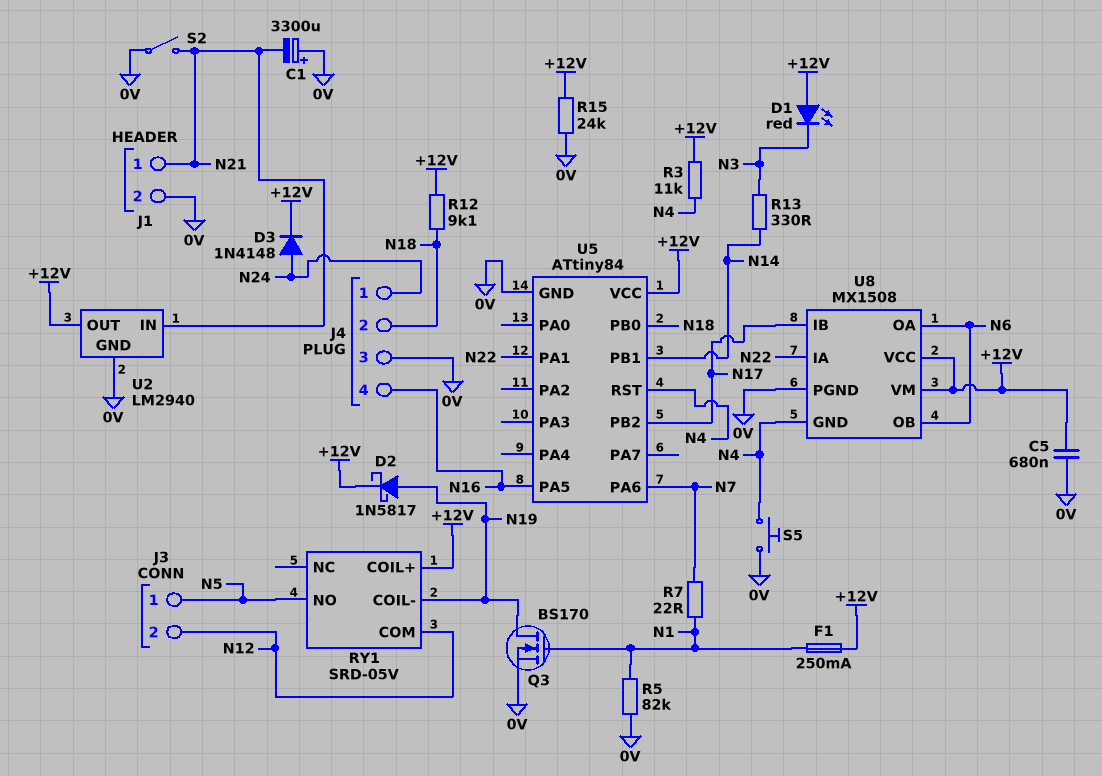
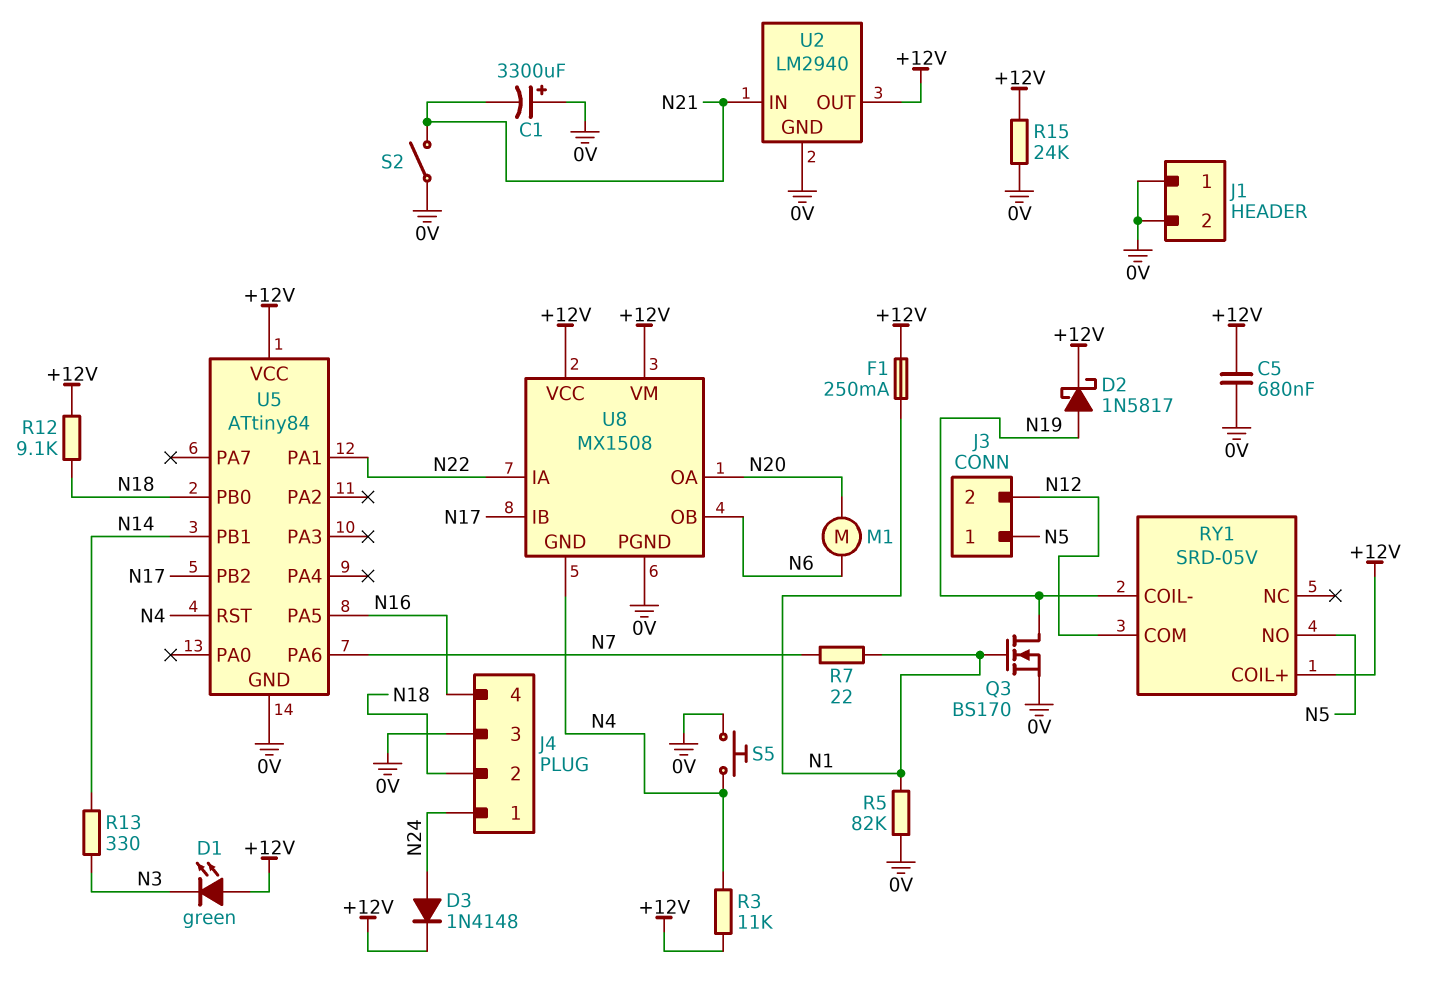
D1: LED red (A +12V, K N3) -> LED green (A +12V, K N3)
J1 pin 1: N21 -> 0V
M1: none -> motor (N6, N20)
U8 pin OA: N6 -> N20

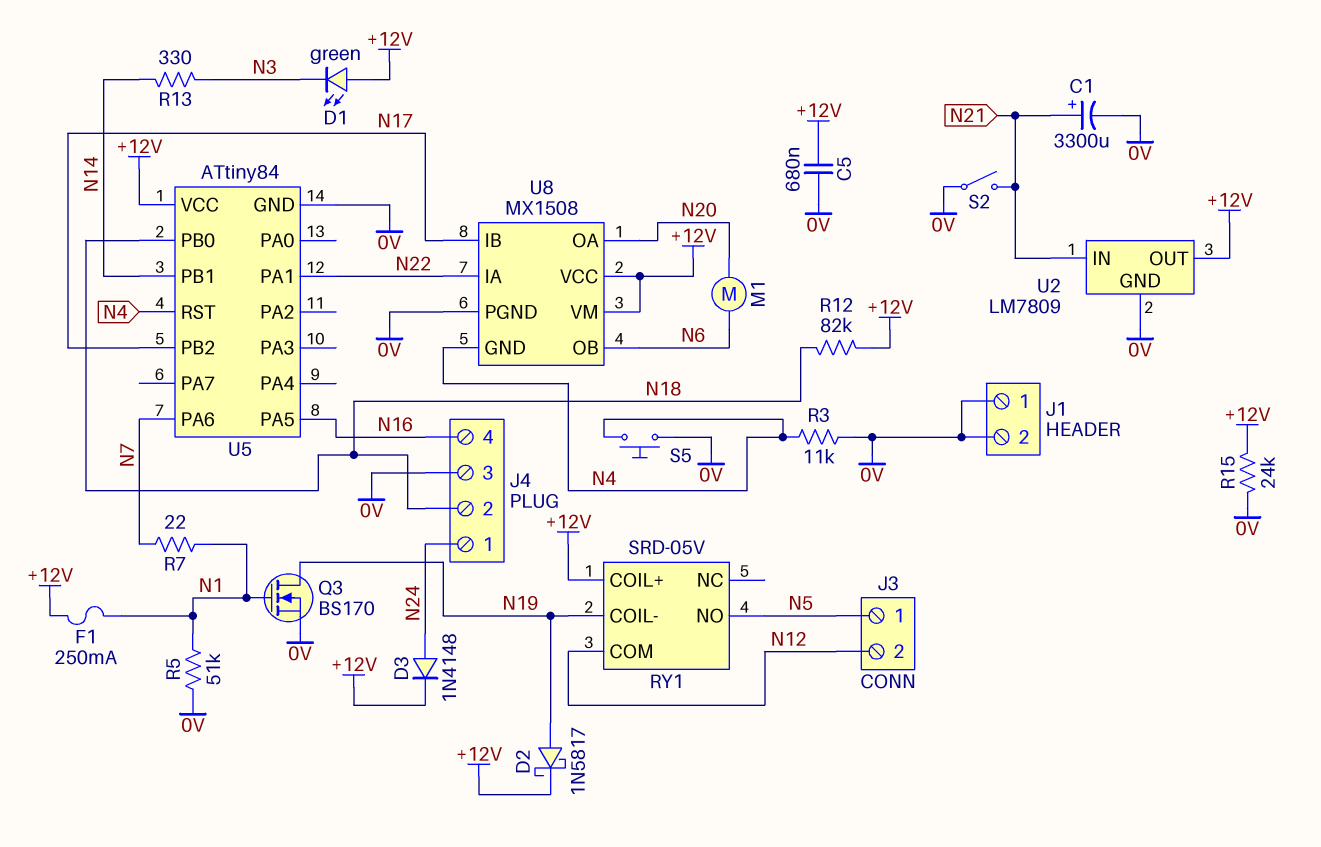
C1: 3300uF (plus 0V, minus N21) -> 3300uF (plus N21, minus 0V)
R3: 11k (+12V, N4) -> 11k (0V, N4)
R5: 82k (0V, N1) -> 51k (0V, N1)
R12: 9.1k (+12V, N18) -> 82k (+12V, N18)
U2: LM2940 -> LM7809

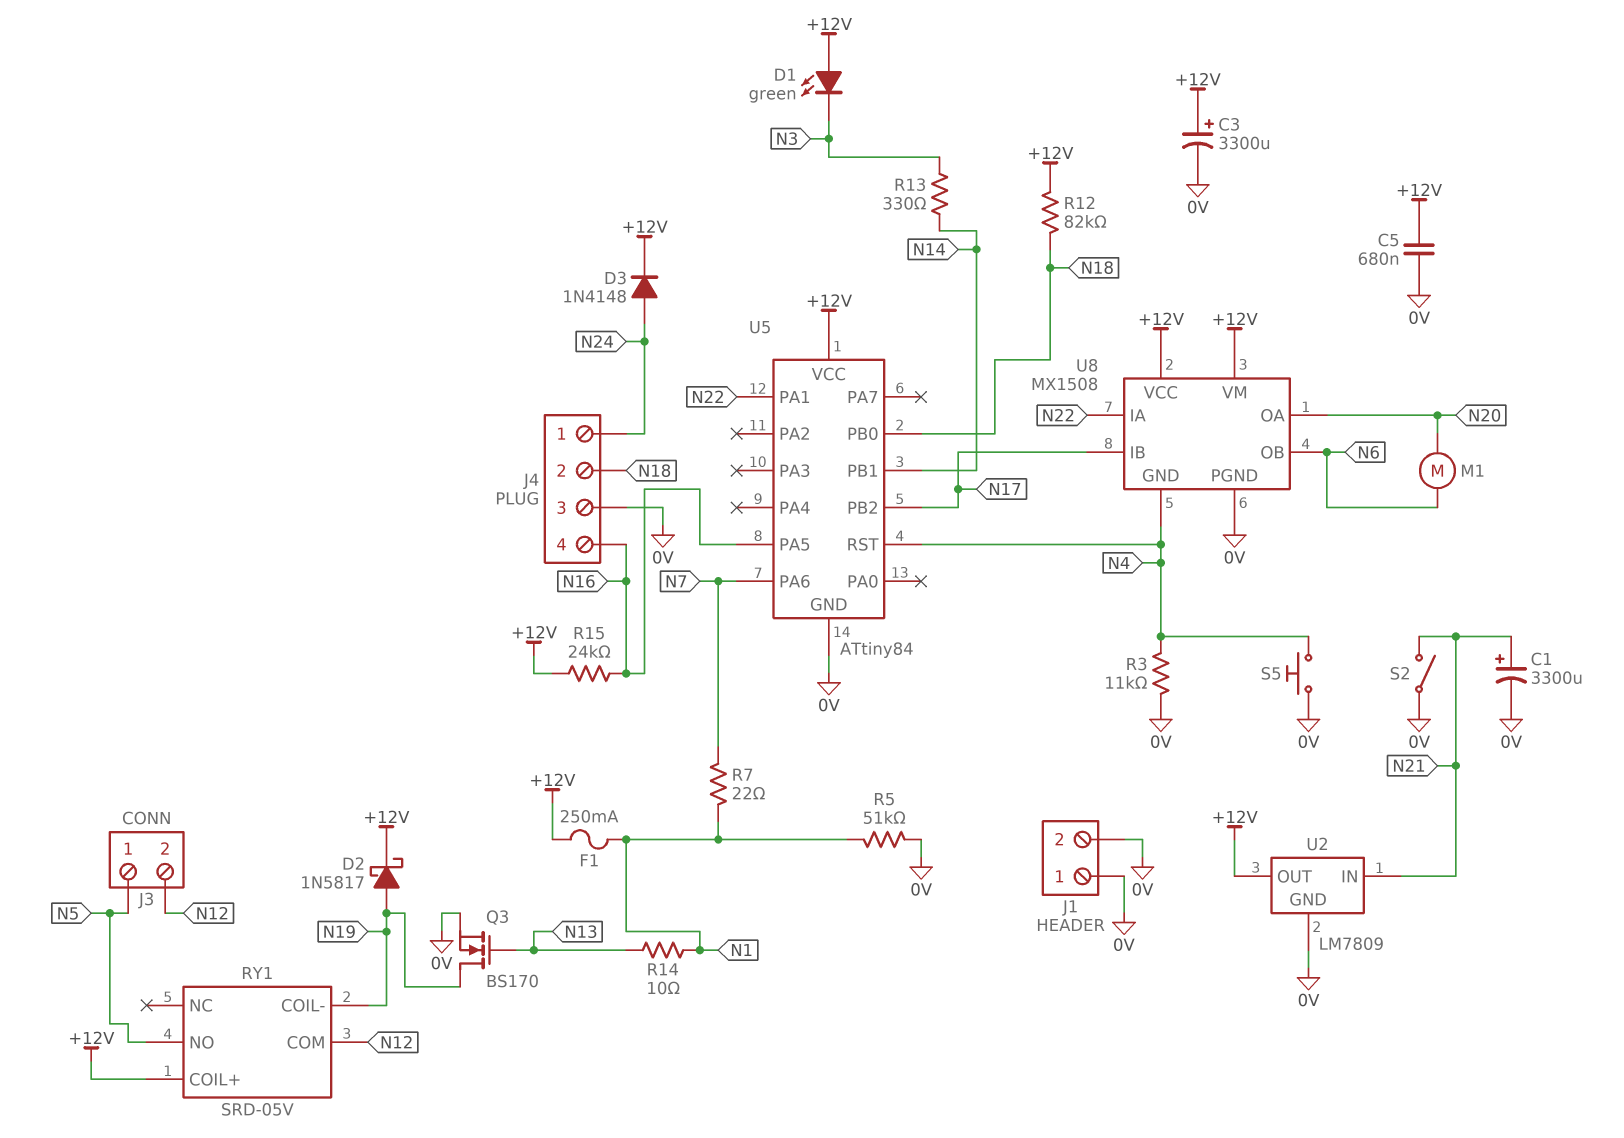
C3: none -> 3300uF (plus +12V, minus 0V)
Q3: NMOS BS170 (G N1, D N19, S 0V) -> NMOS BS170 (G N13, D N19, S 0V)
R14: none -> 10 (N1, N13)
R15: 24k (+12V, 0V) -> 24k (+12V, N16)

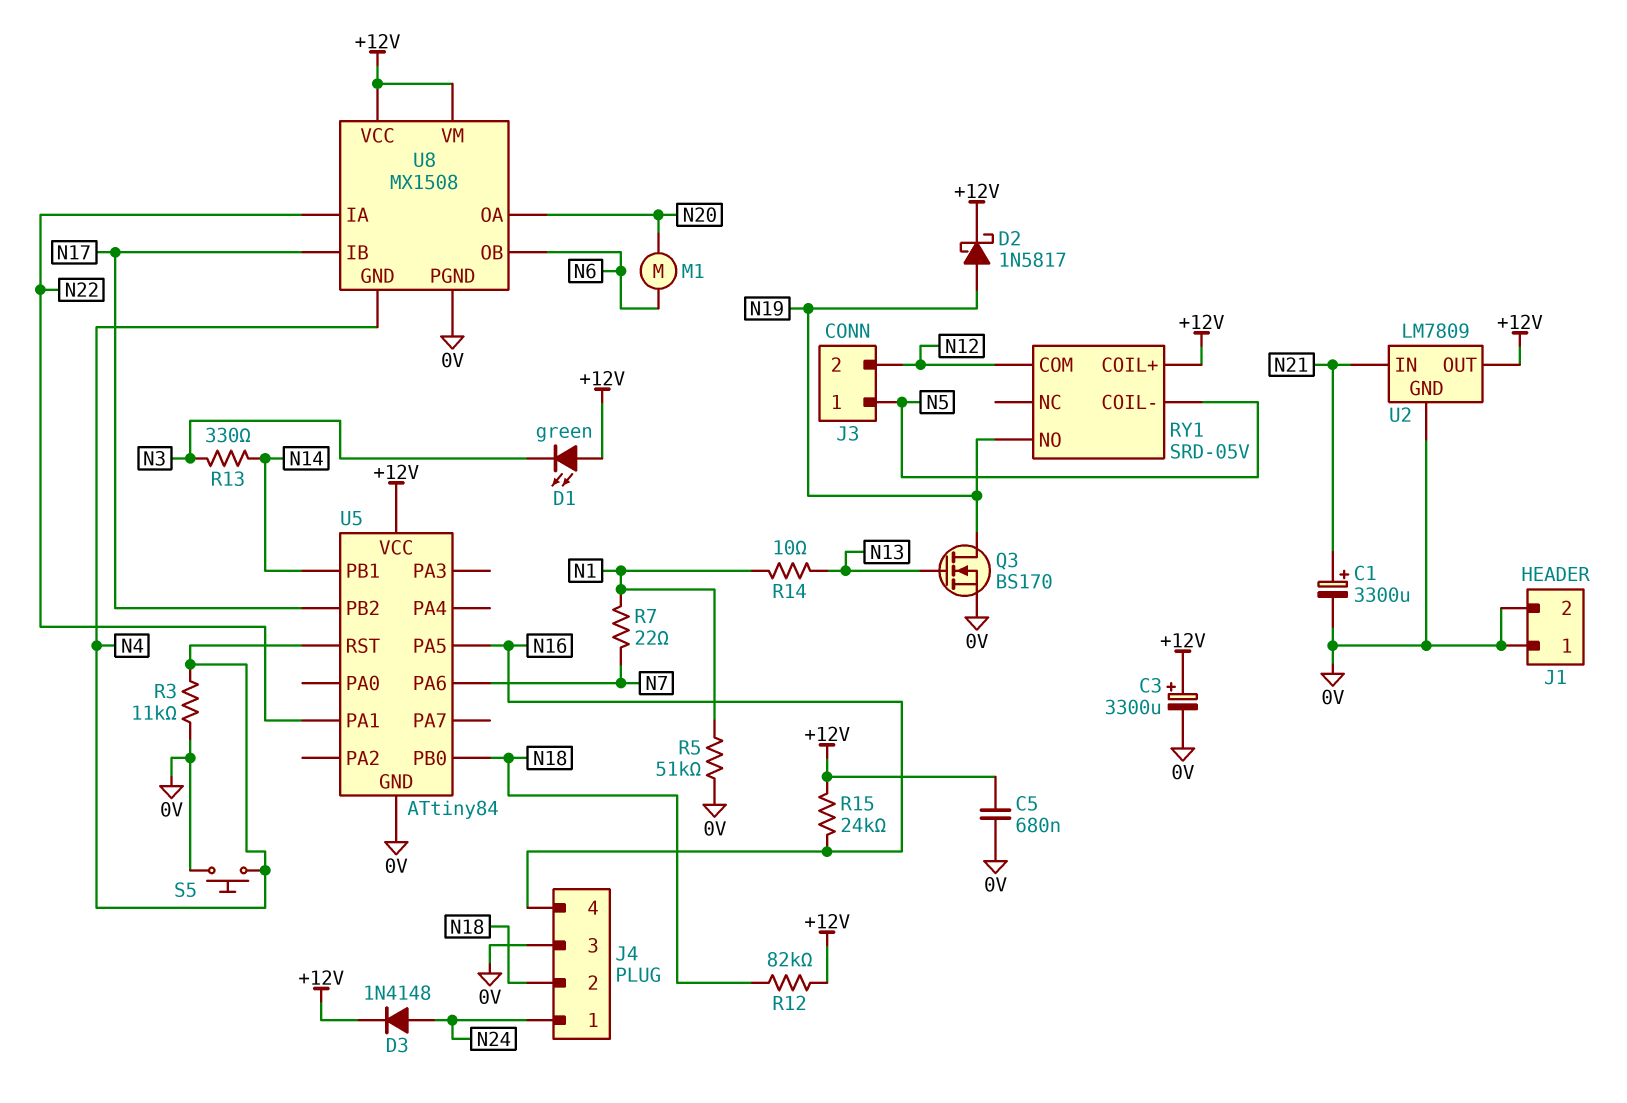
F1: 250mA (+12V, N1) -> none
RY1 pin COIL-: N19 -> N5
RY1 pin NO: N5 -> N19
S2: switch (0V, N21) -> none

